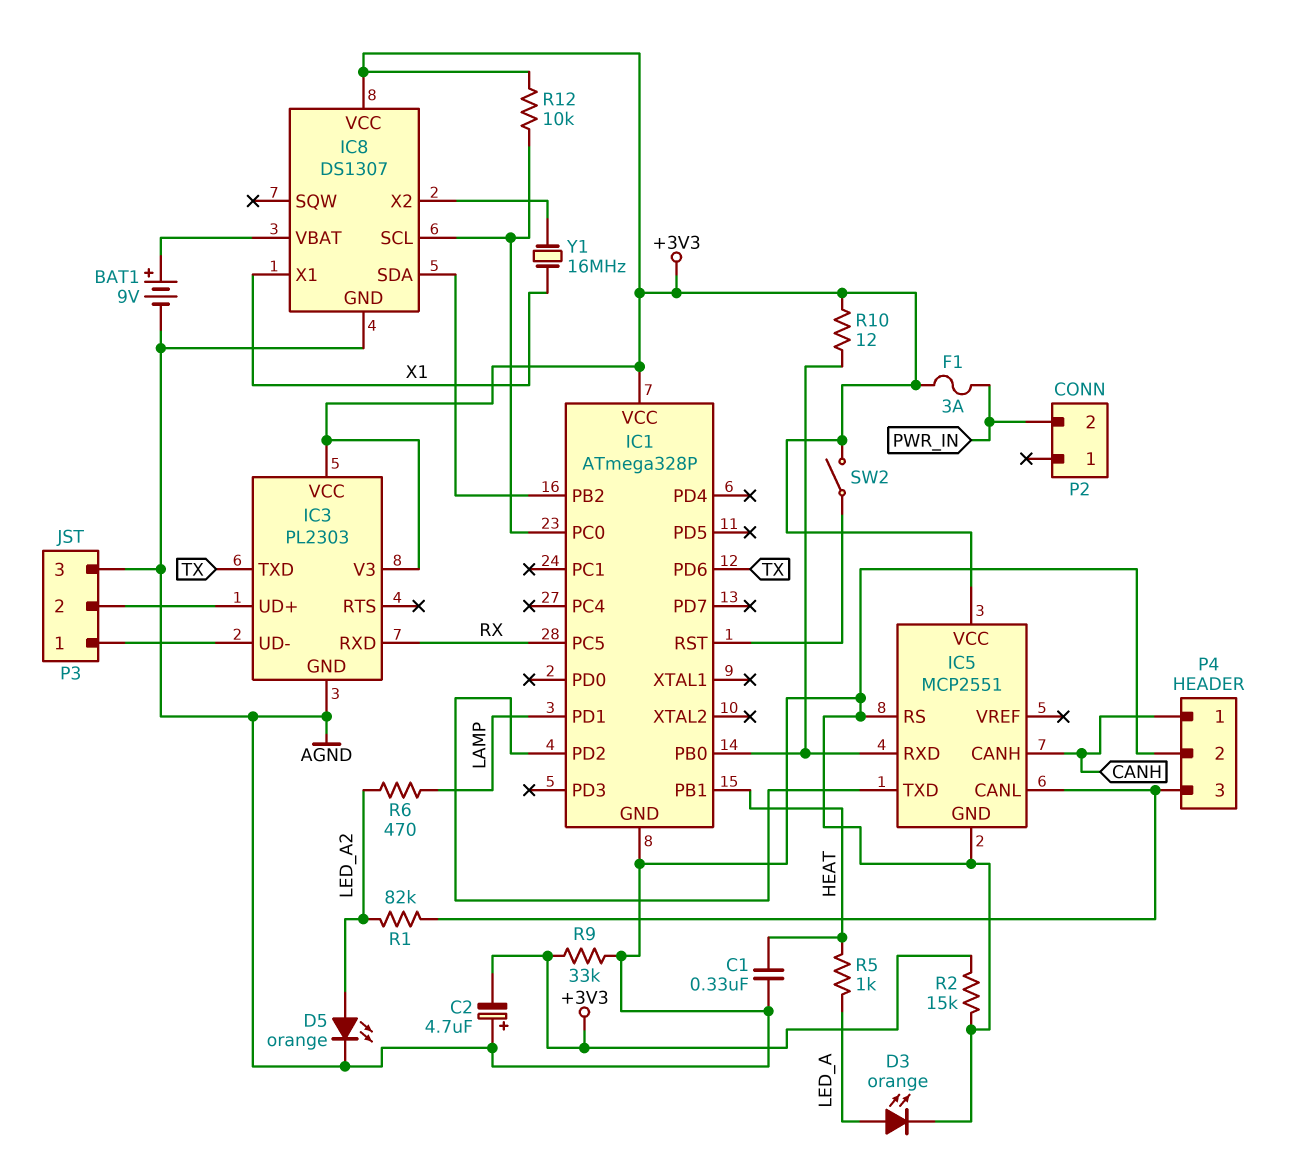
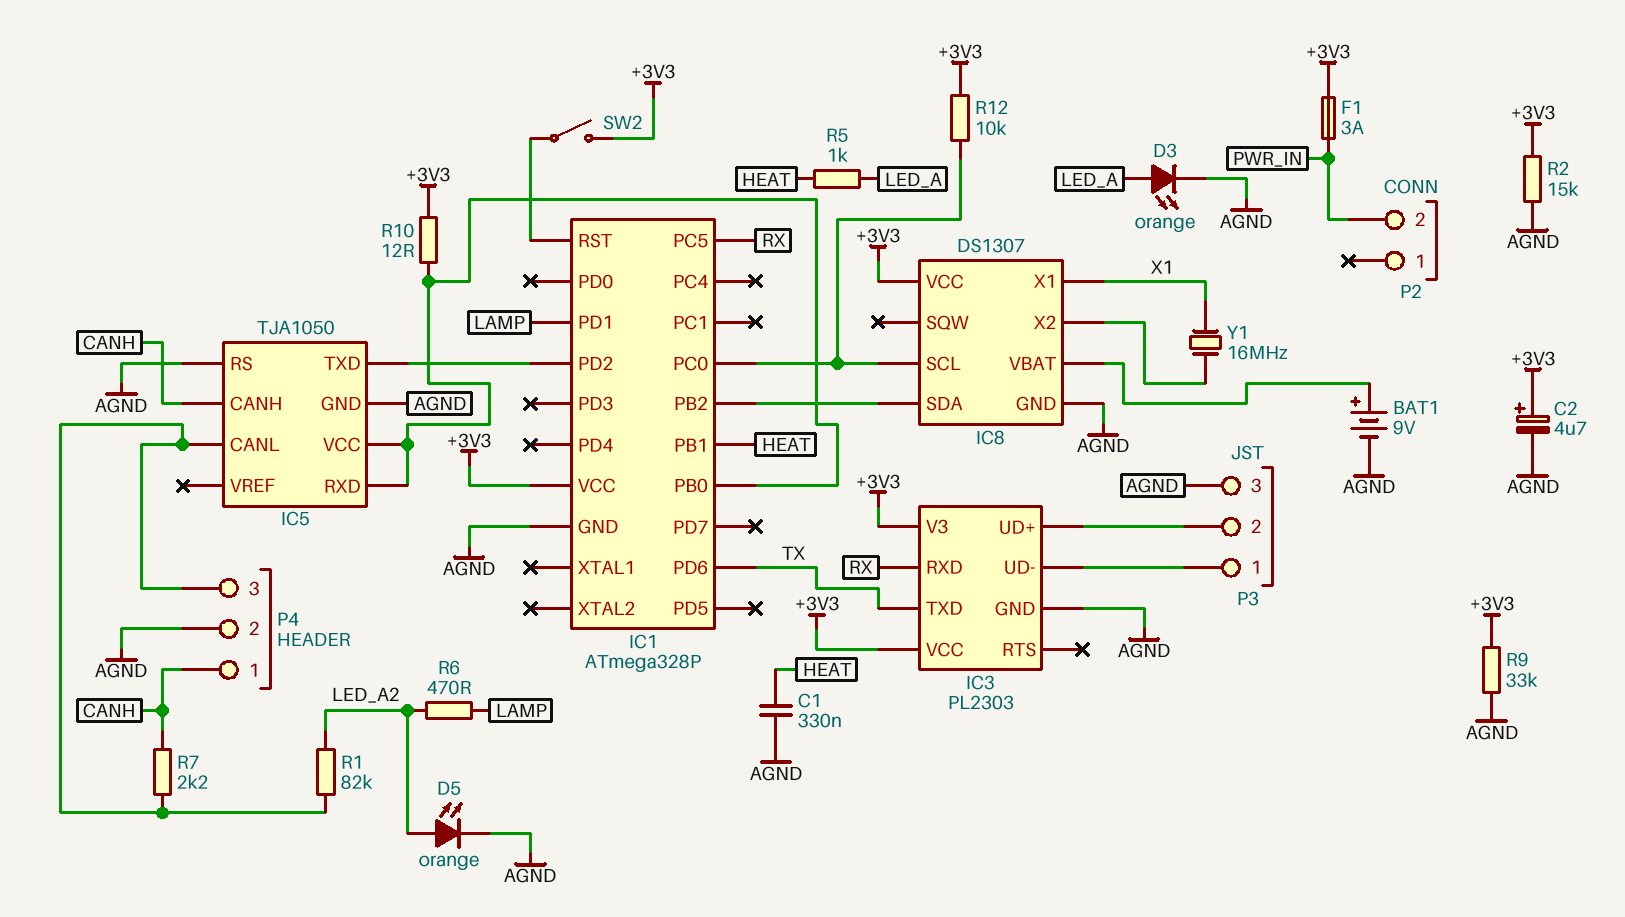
C2: 4.7uF (plus AGND, minus +3V3) -> 4.7uF (plus +3V3, minus AGND)
IC5: MCP2551 -> TJA1050
IC5 pin VCC: +3V3 -> IC1/PB0
R7: none -> 2.2k (CANH, IC5/CANL)

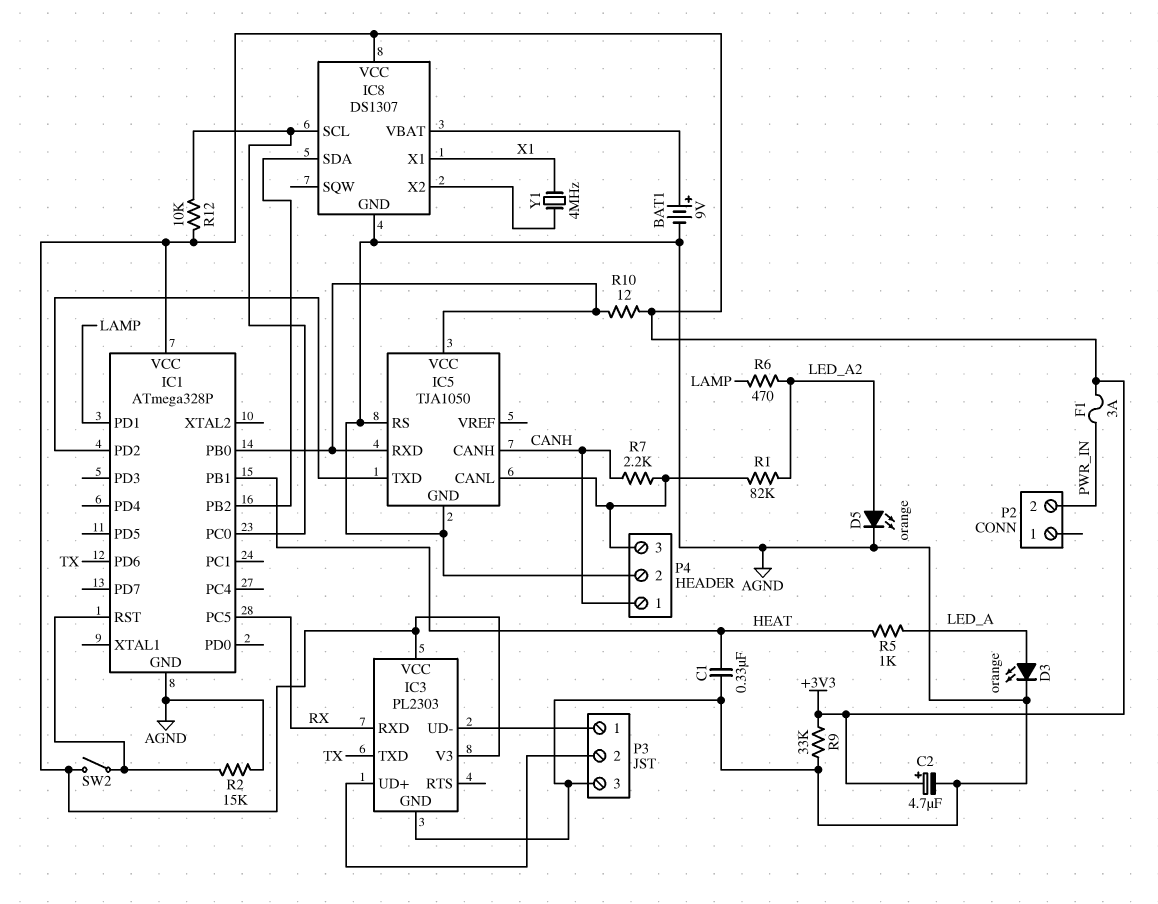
R2: 15k (+3V3, AGND) -> 15k (AGND, IC1/RST)
Y1: 16MHz (IC8/X2, X1) -> 4MHz (IC8/X2, X1)

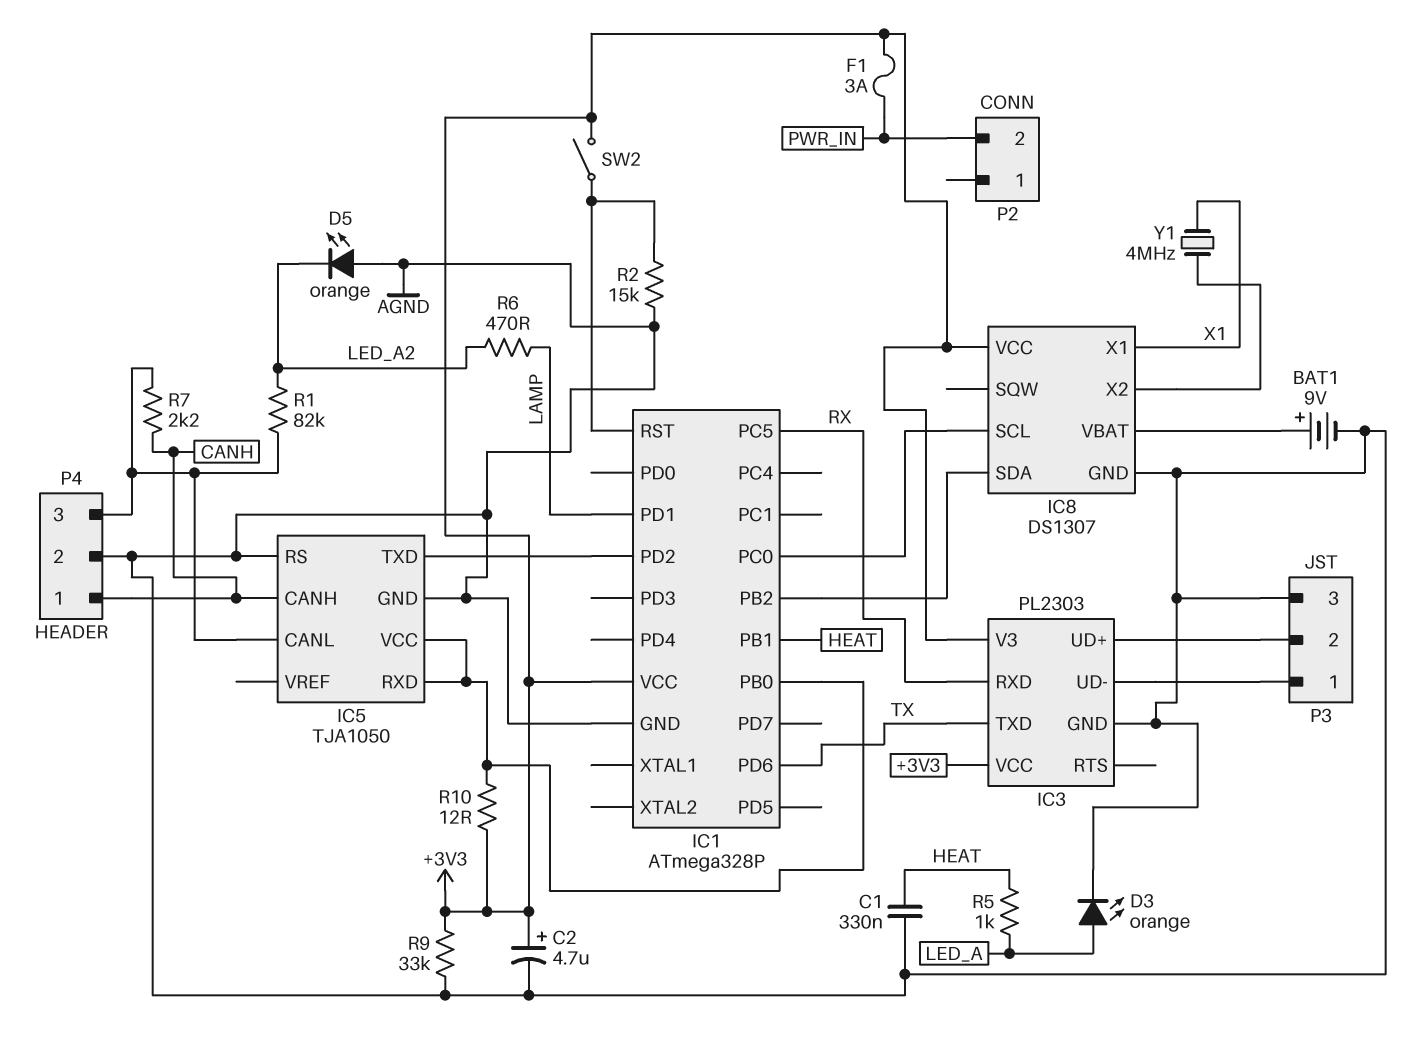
D5: LED orange (A LED_A2, K AGND) -> LED orange (A AGND, K LED_A2)
R12: 10k (+3V3, IC1/PC0) -> none

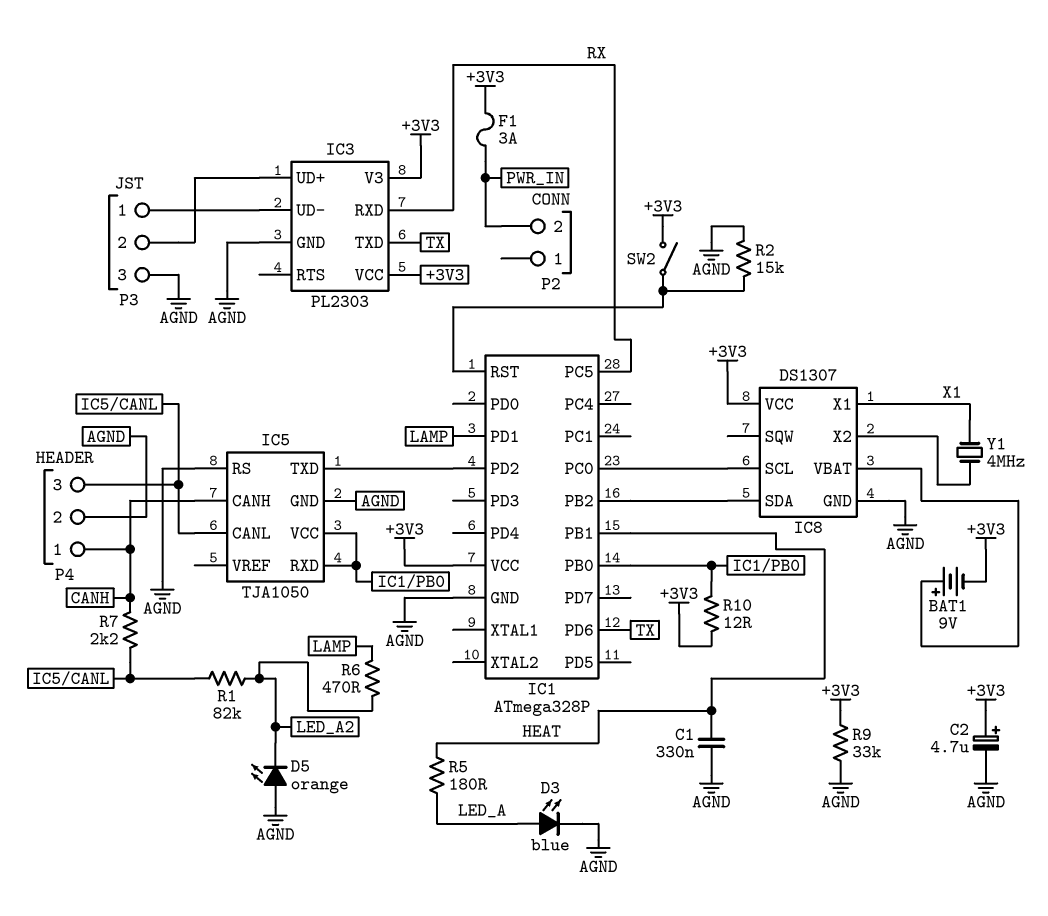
BAT1: 9V (plus IC8/VBAT, minus AGND) -> 9V (plus IC8/VBAT, minus +3V3)
D3: LED orange (A LED_A, K AGND) -> LED blue (A LED_A, K AGND)
R5: 1k (HEAT, LED_A) -> 180 (HEAT, LED_A)

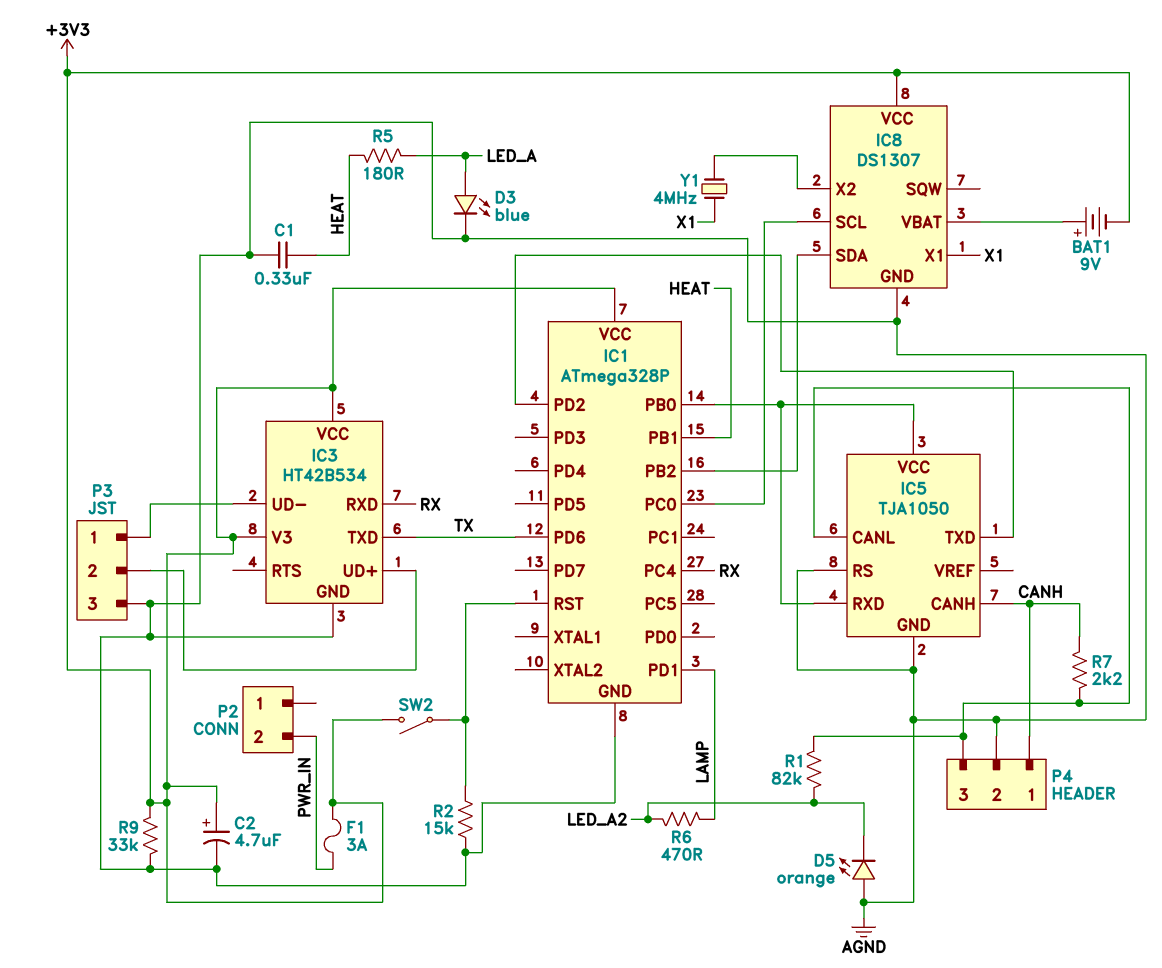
IC1 pin PC4: none -> RX
IC1 pin PC5: RX -> none
IC3: PL2303 -> HT42B534
R10: 12 (+3V3, IC1/PB0) -> none

